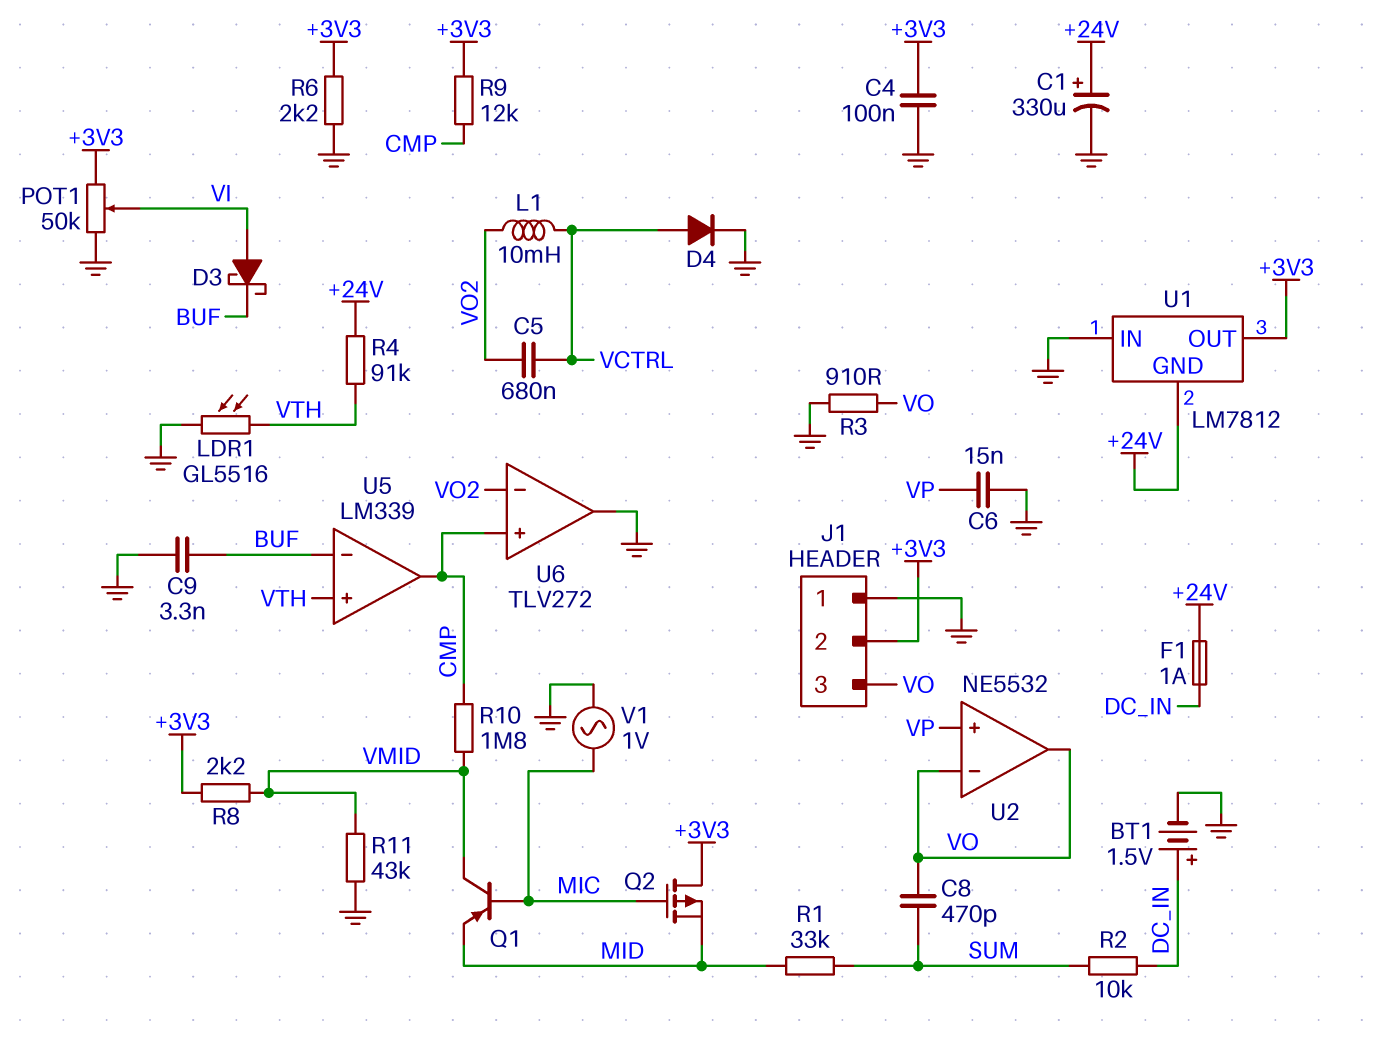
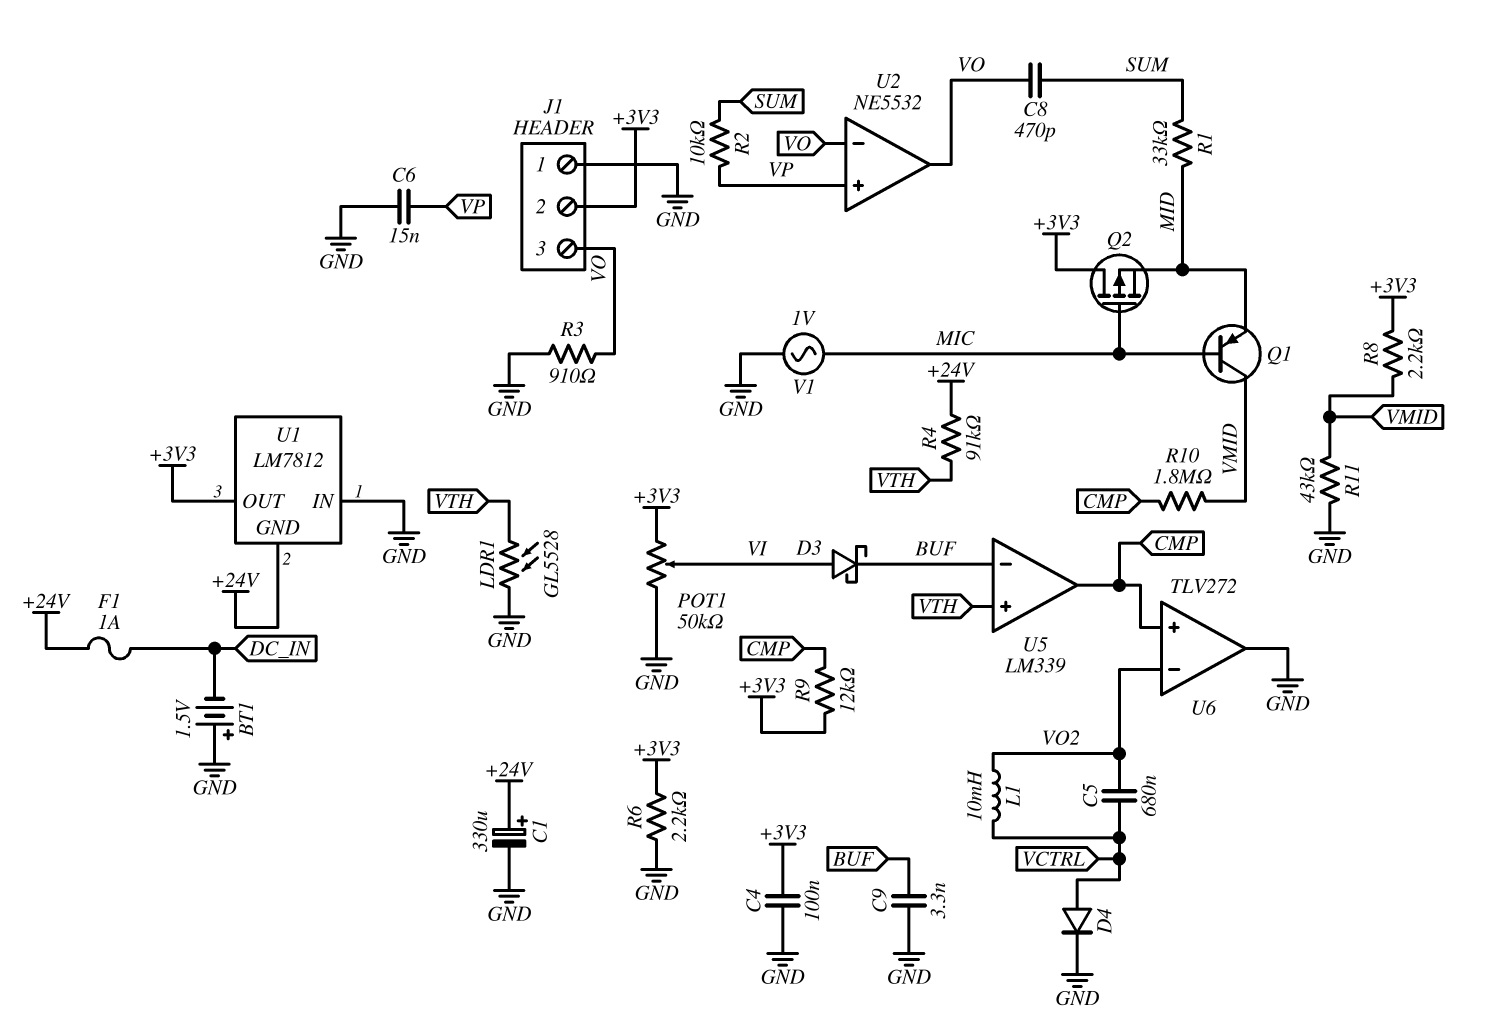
BT1: 1.5V (plus DC_IN, minus GND) -> 1.5V (plus GND, minus DC_IN)
LDR1: GL5516 (GND, VTH) -> GL5528 (GND, VTH)
R2: 10k (DC_IN, SUM) -> 10k (SUM, VP)

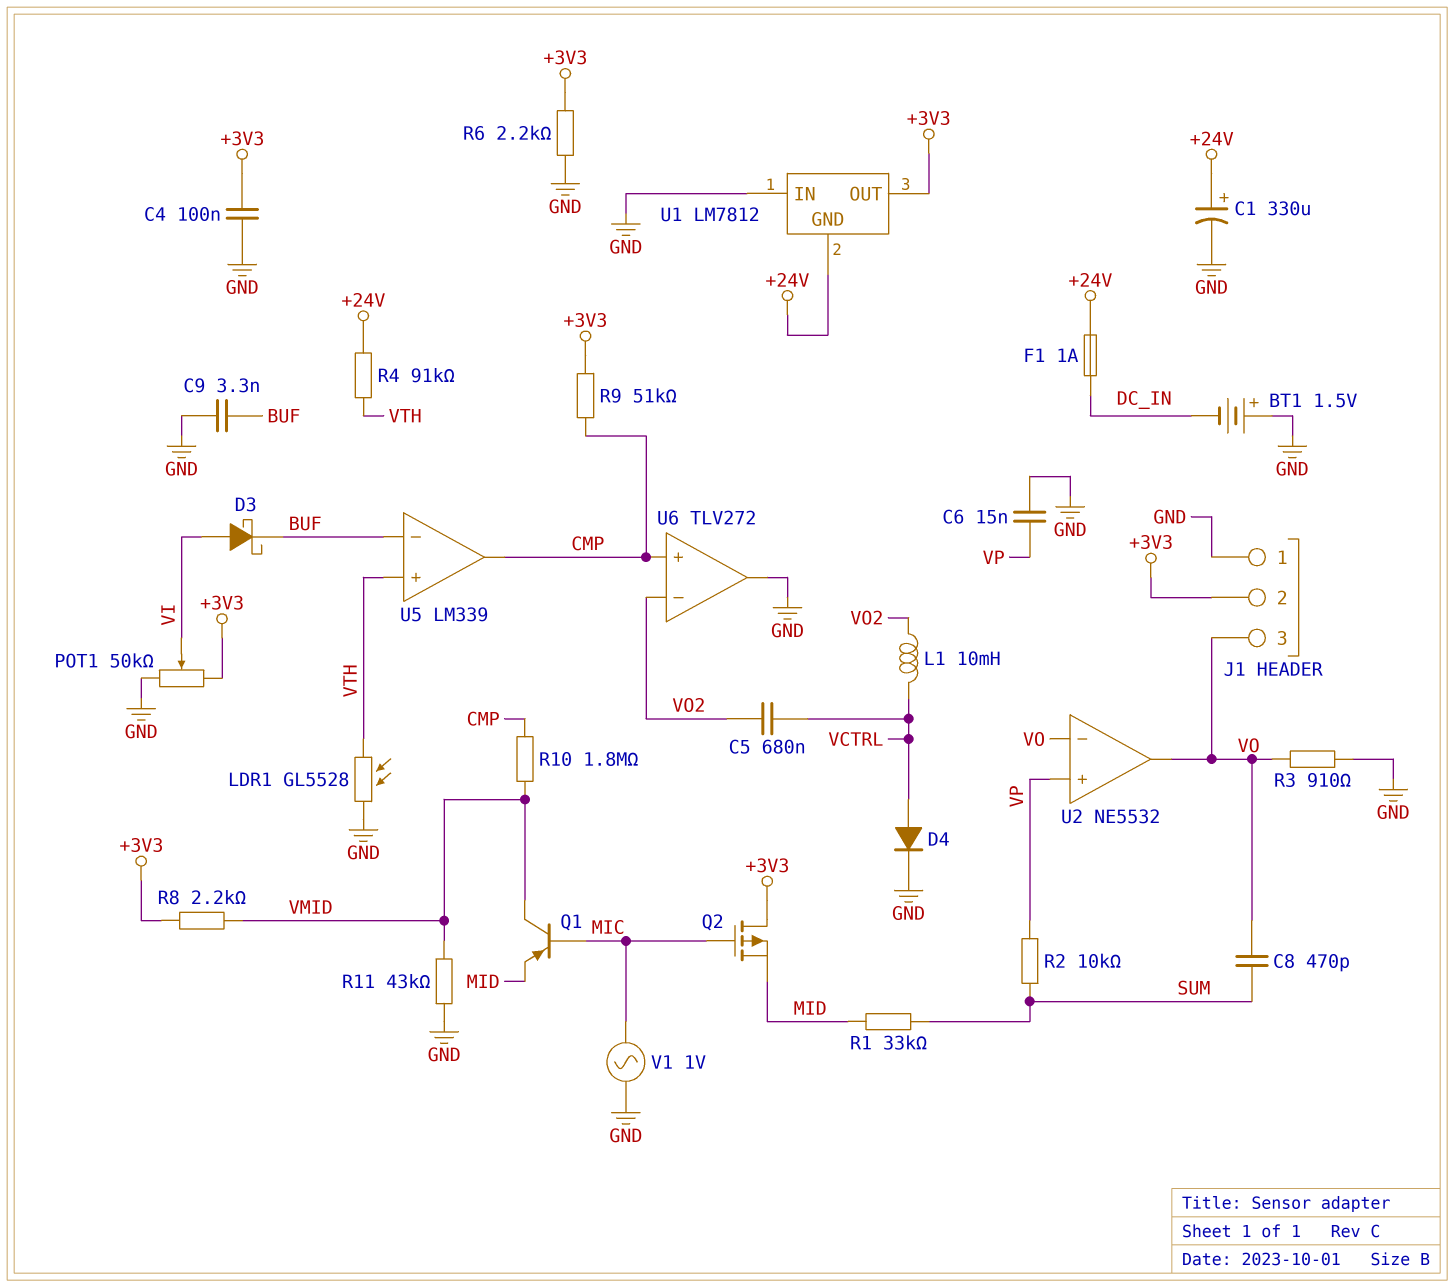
R9: 12k (+3V3, CMP) -> 51k (+3V3, CMP)

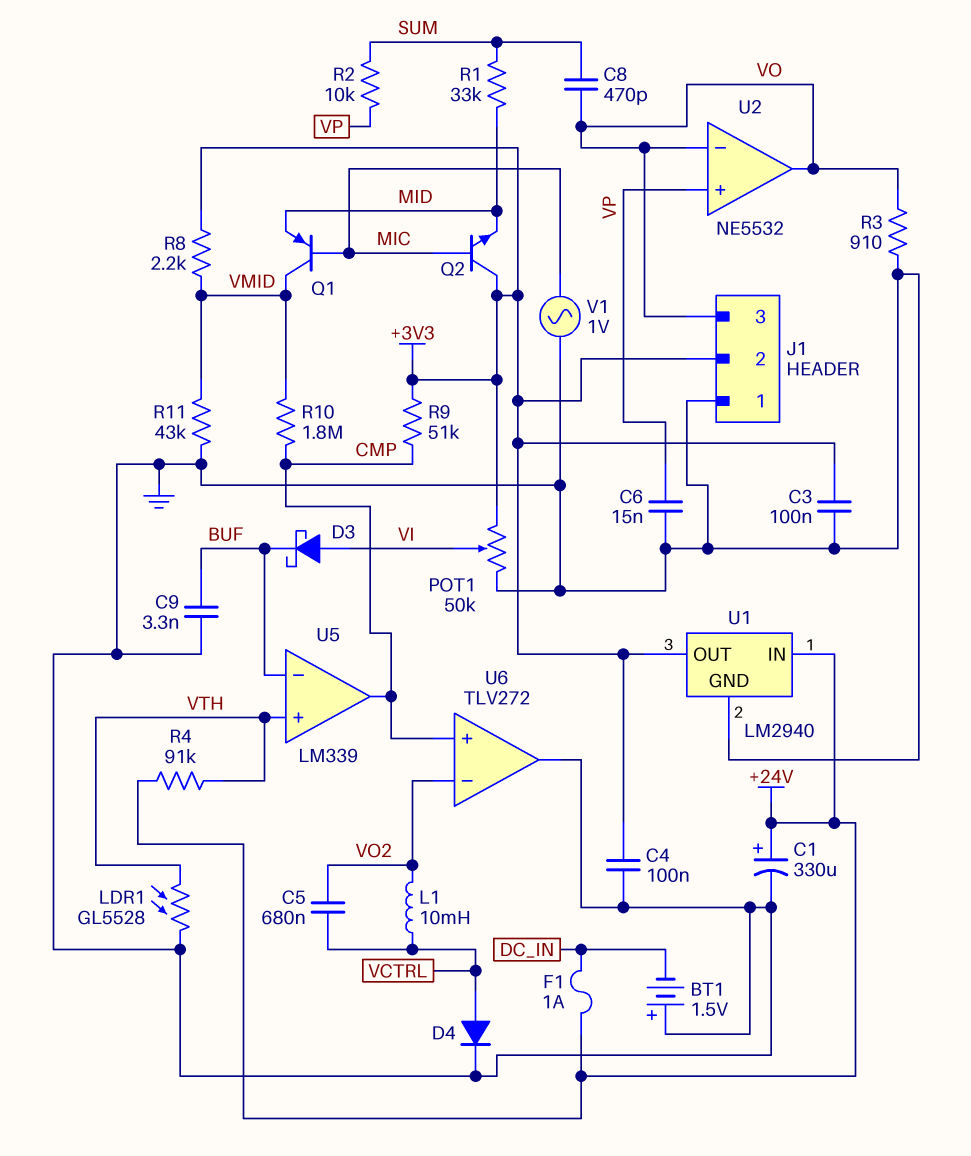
C3: none -> 100nF (+3V3, GND)
Q2: PMOS (G MIC, D +3V3, S MID) -> NPN (B MIC, C +3V3, E MID)
R6: 2.2k (+3V3, GND) -> none
U1: LM7812 -> LM2940
U1 pin GND: +24V -> GND
U1 pin IN: GND -> +24V

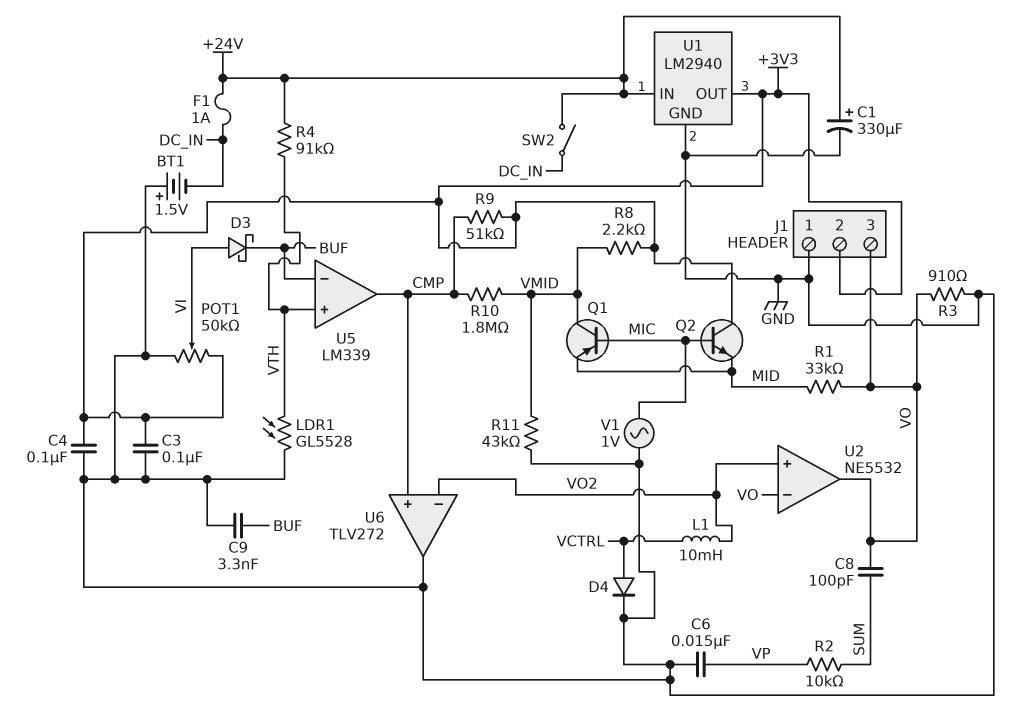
C5: 680nF (VCTRL, VO2) -> none
C8: 470pF (SUM, VO) -> 100pF (SUM, VO)
R1: 33k (MID, SUM) -> 33k (MID, VO)
SW2: none -> switch (+24V, DC_IN)
U2 pin in+: VP -> VO2

